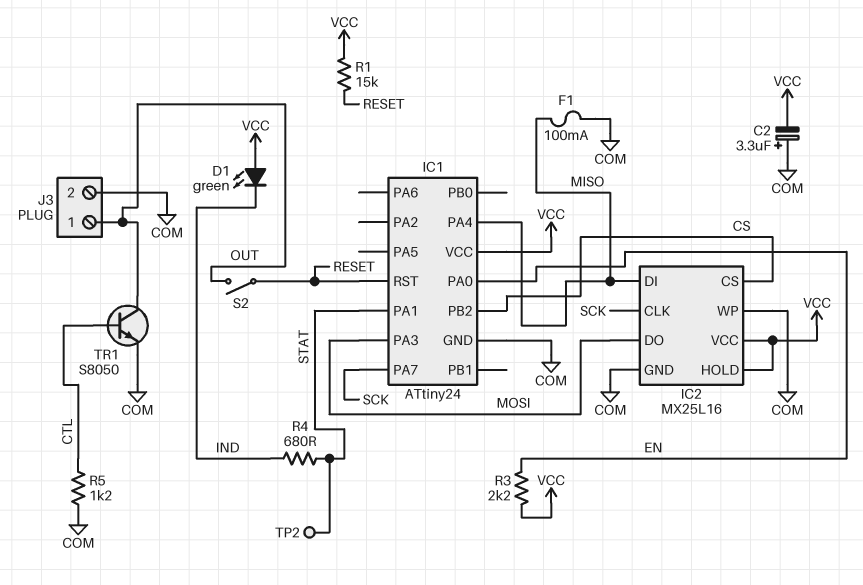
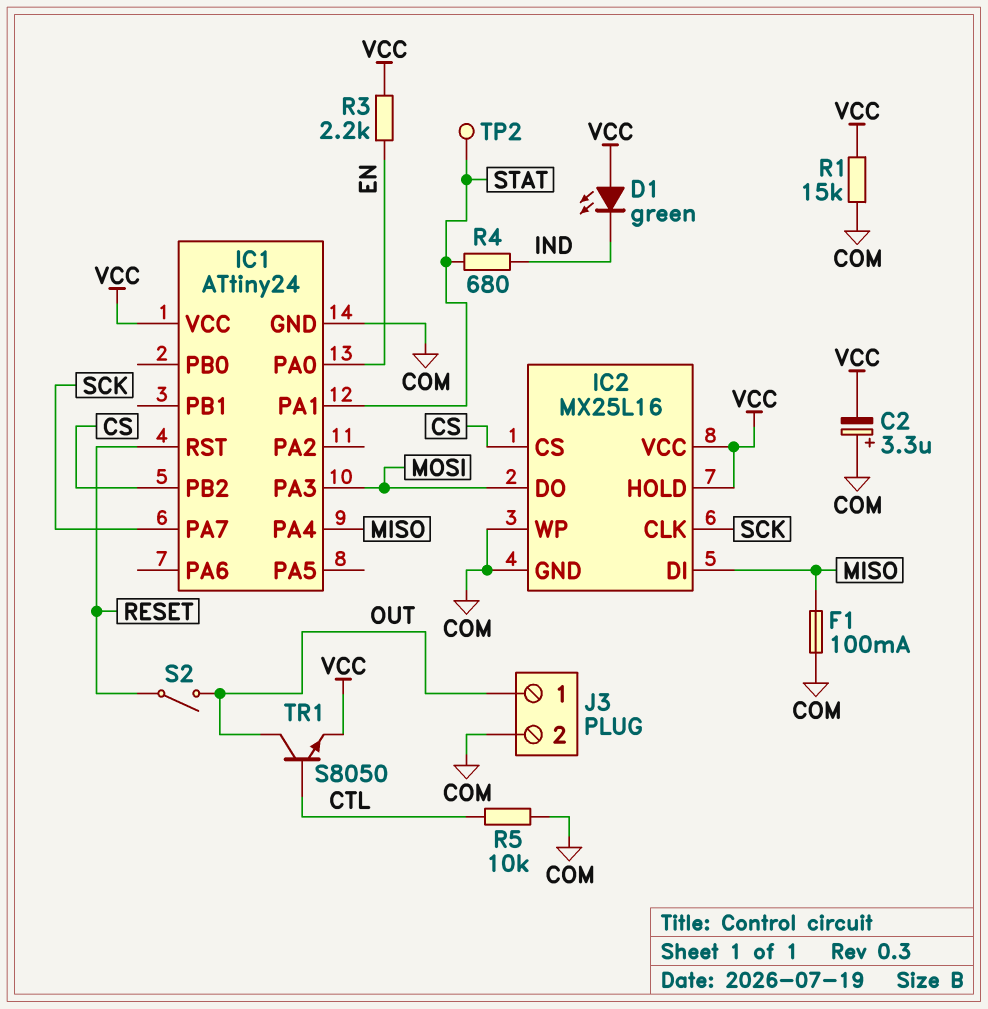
R1: 15k (RESET, VCC) -> 15k (COM, VCC)
R5: 1.2k (COM, CTL) -> 10k (COM, CTL)
TR1: NPN S8050 (B CTL, C OUT, E COM) -> NPN S8050 (B CTL, C OUT, E VCC)

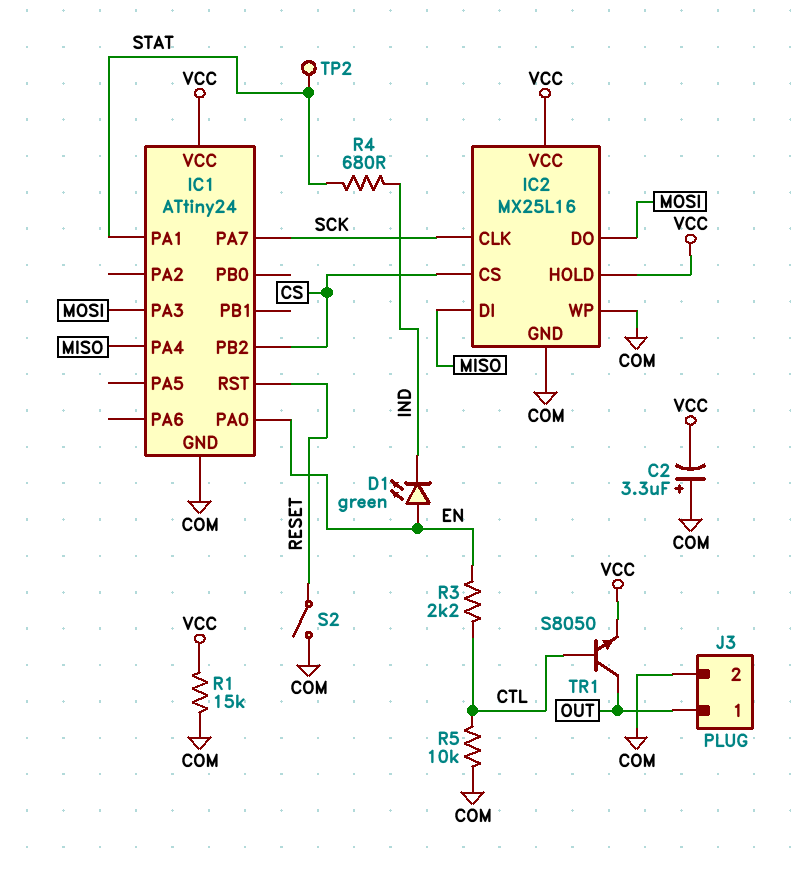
D1: LED green (A VCC, K IND) -> LED green (A EN, K IND)
F1: 100mA (COM, MISO) -> none
R3: 2.2k (EN, VCC) -> 2.2k (CTL, EN)
S2: switch (OUT, RESET) -> switch (COM, RESET)

